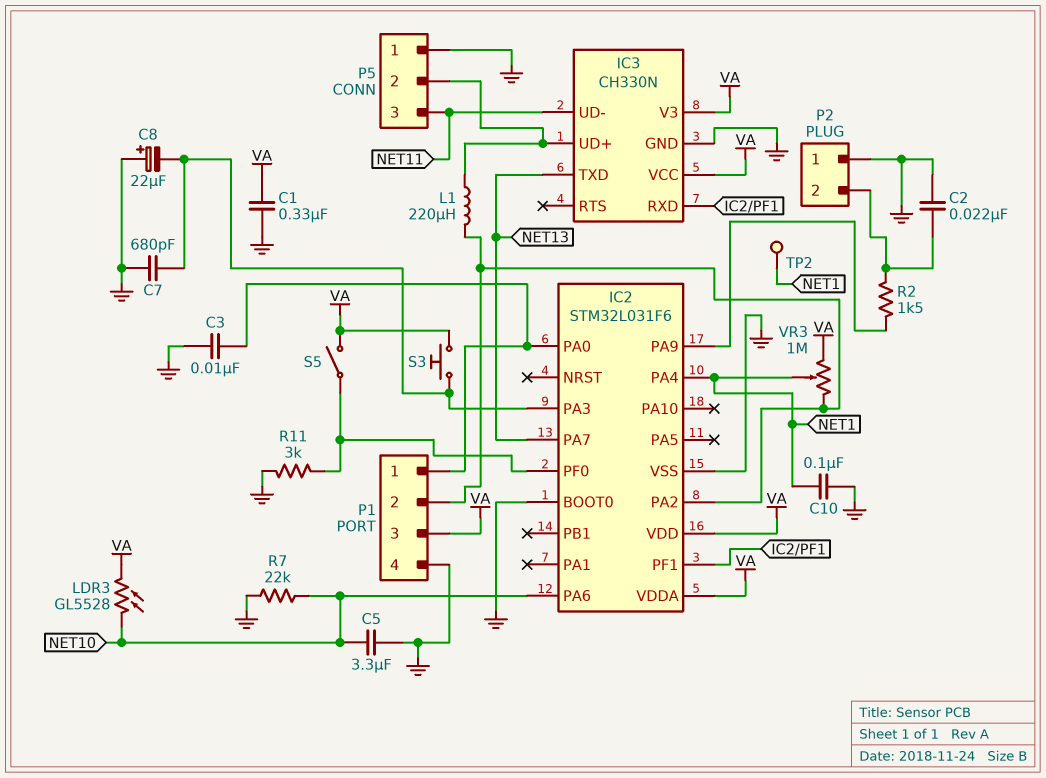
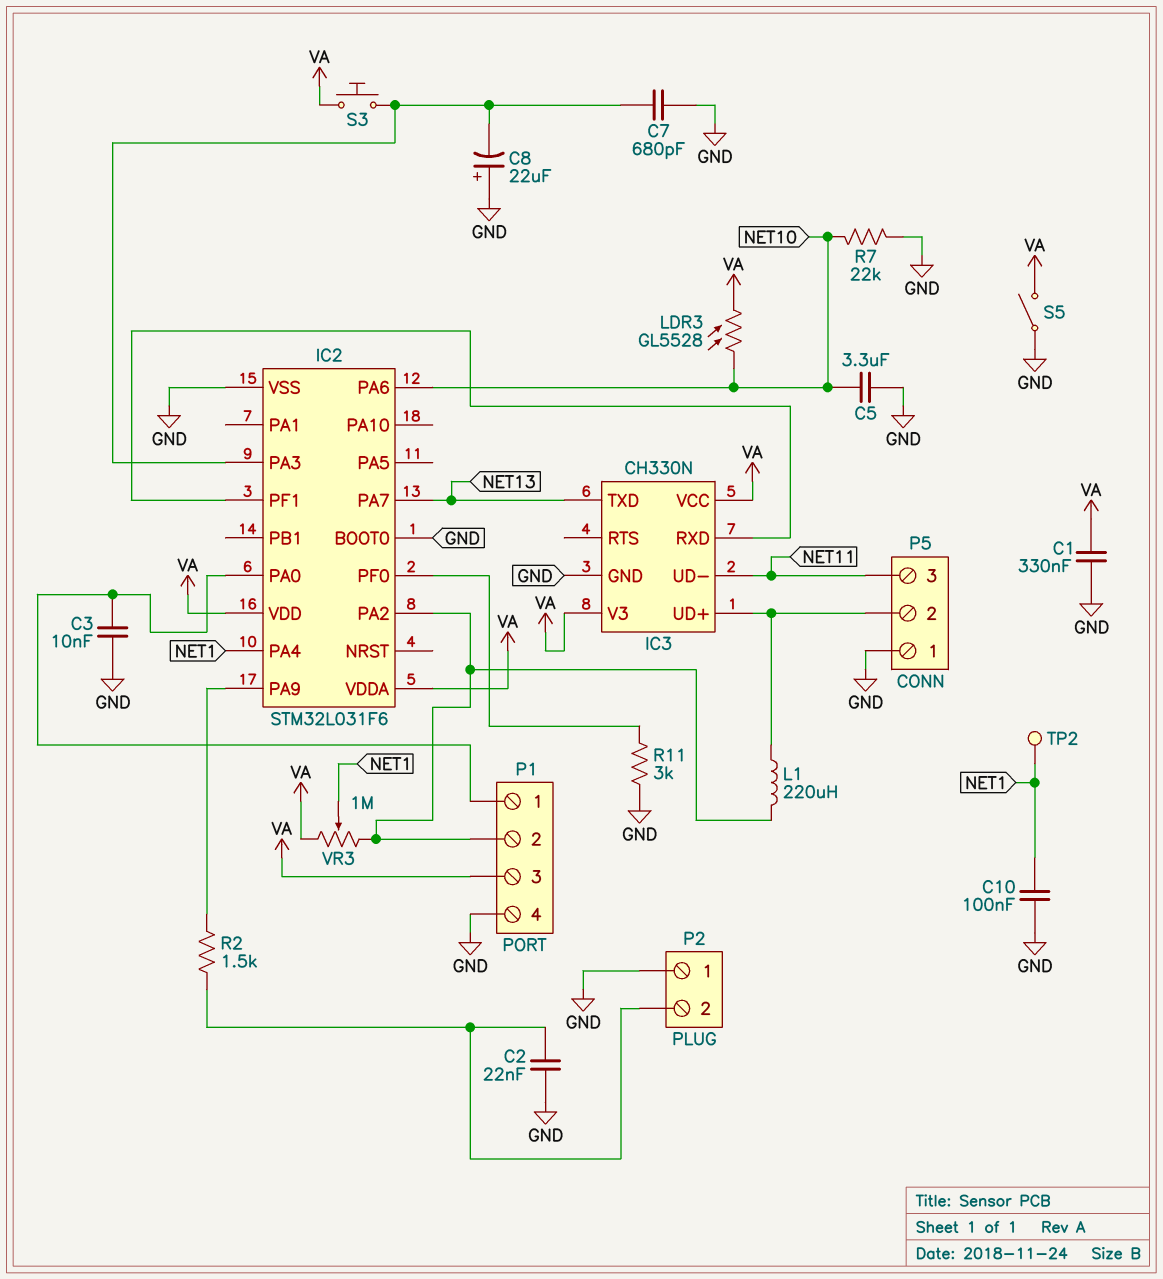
S5: switch (IC2/PF0, VA) -> switch (GND, VA)

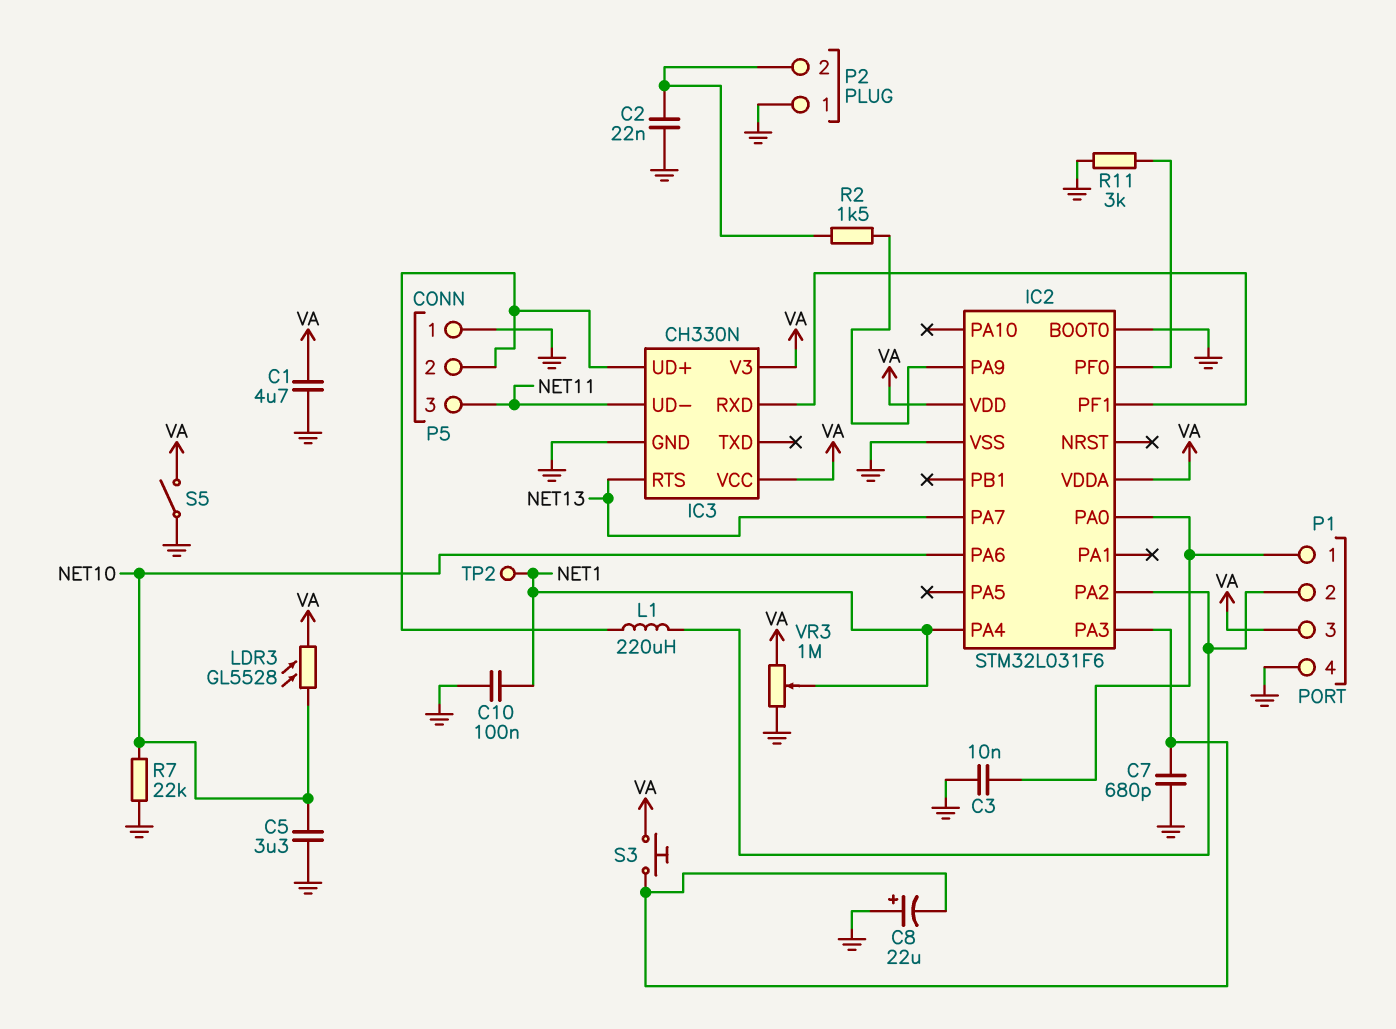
C1: 330nF (GND, VA) -> 4.7uF (GND, VA)
IC3 pin RTS: none -> NET13
IC3 pin TXD: NET13 -> none
VR3: 1M (IC2/PA2, VA, wiper NET1) -> 1M (GND, VA, wiper NET1)

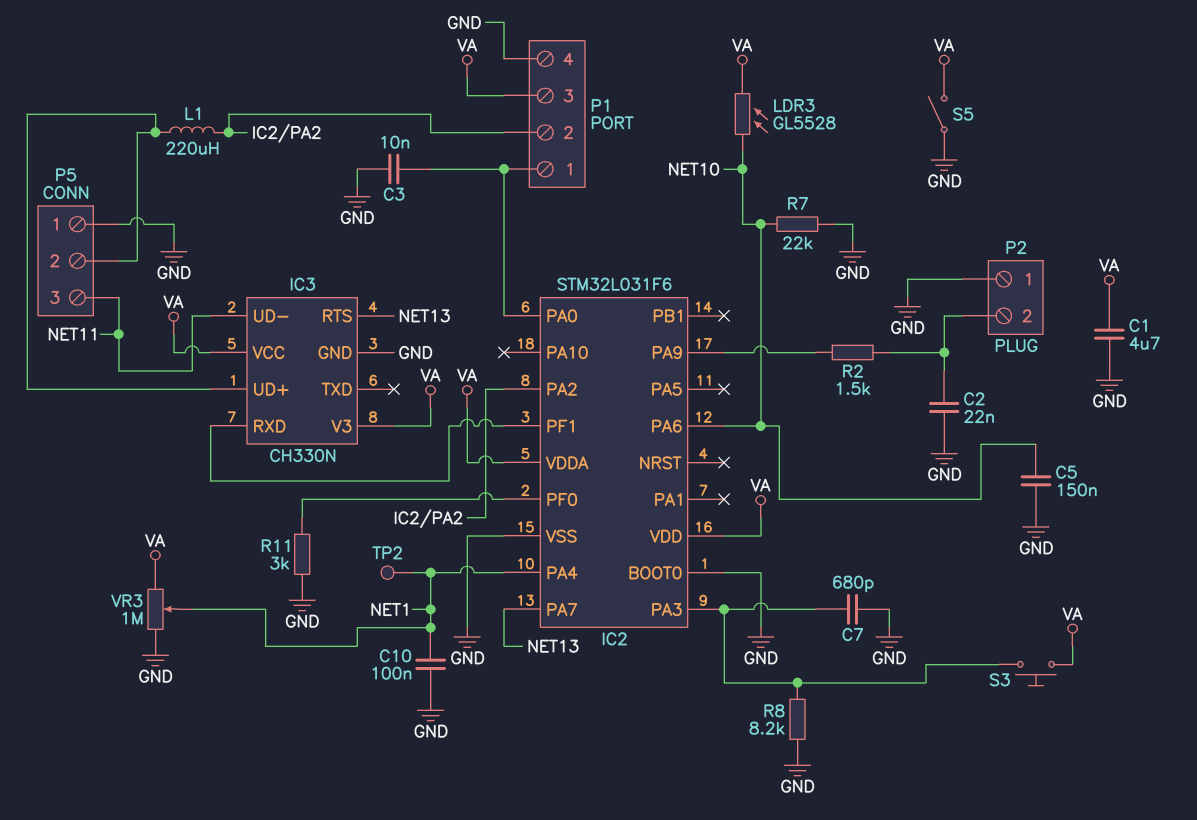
C5: 3.3uF (GND, NET10) -> 150nF (GND, NET10)
C8: 22uF (plus GND, minus IC2/PA3) -> none
R8: none -> 8.2k (GND, IC2/PA3)

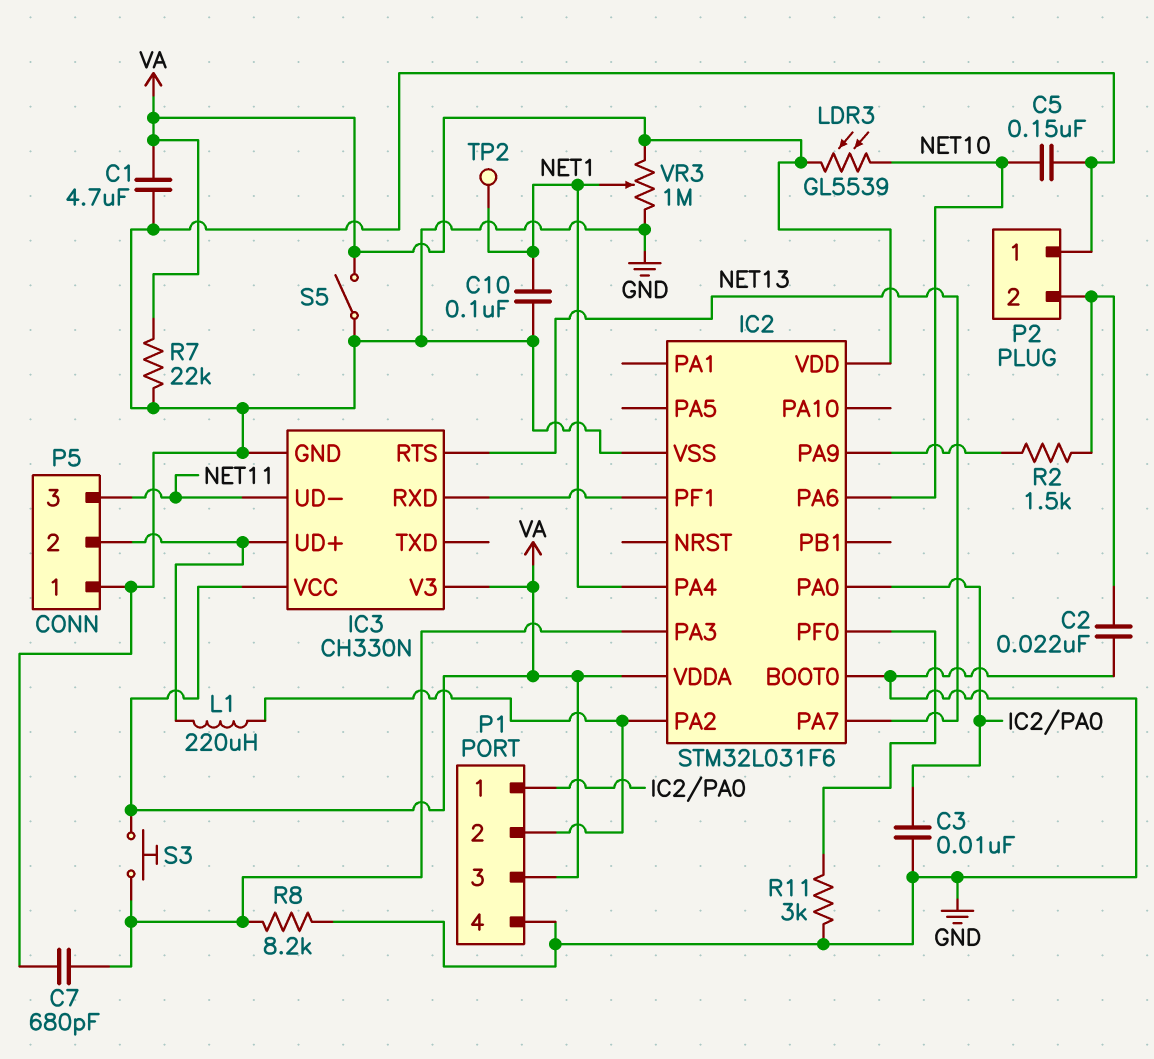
LDR3: GL5528 (NET10, VA) -> GL5539 (NET10, VA)
R7: 22k (GND, NET10) -> 22k (GND, VA)

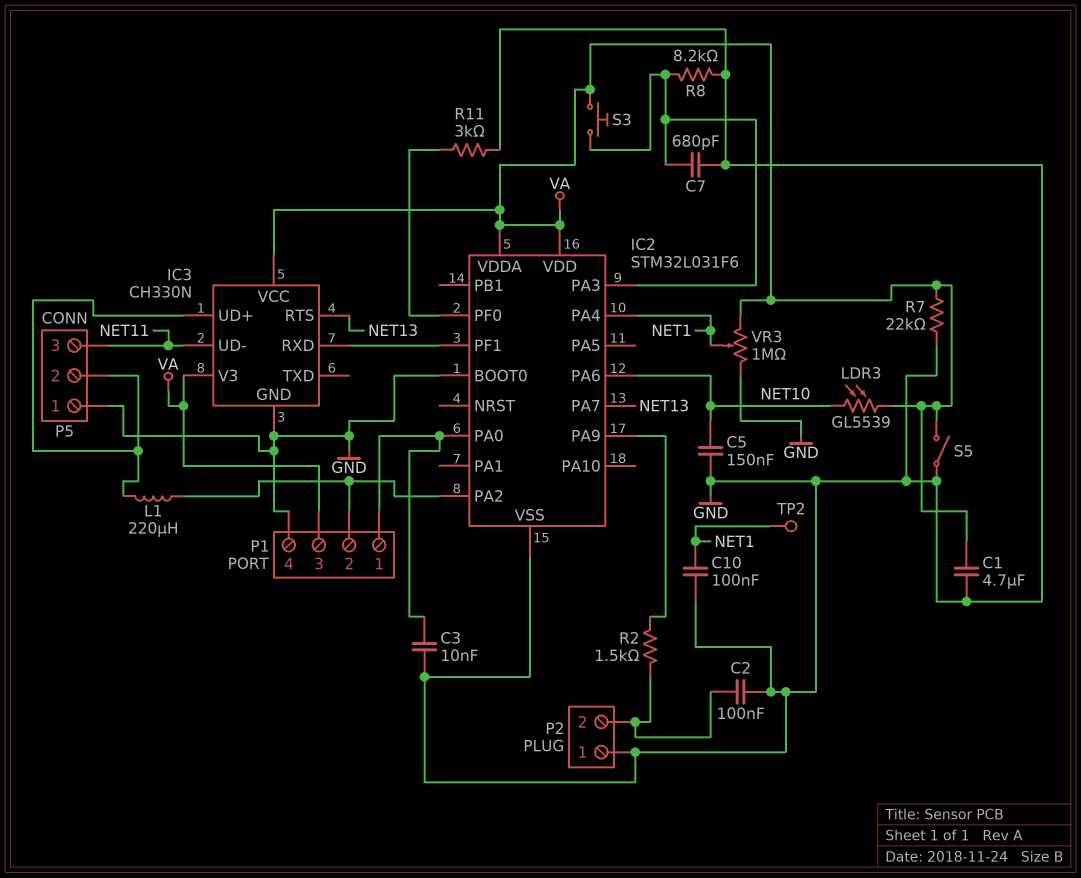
C2: 22nF (GND, P2/2) -> 100nF (GND, P2/2)

